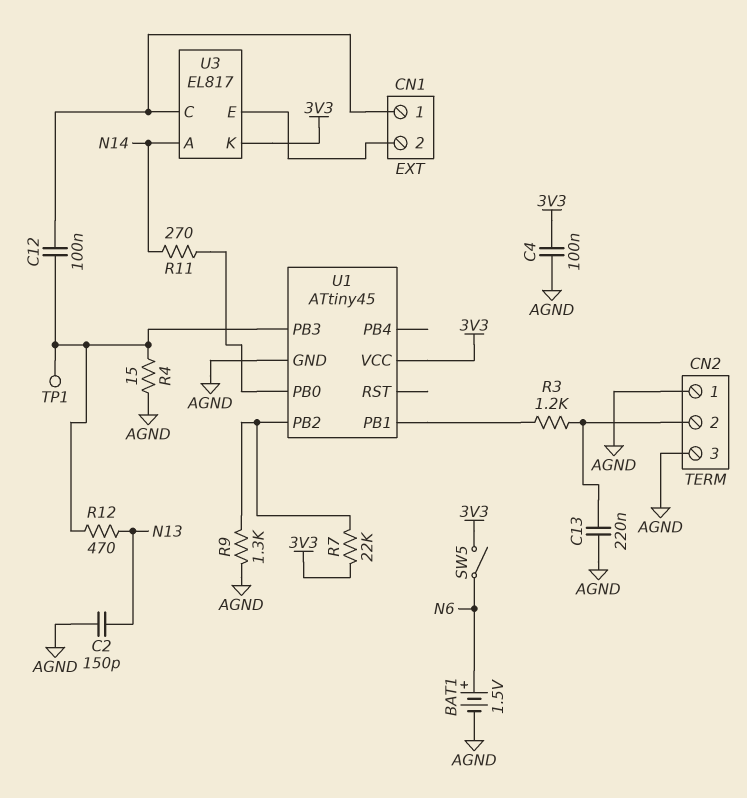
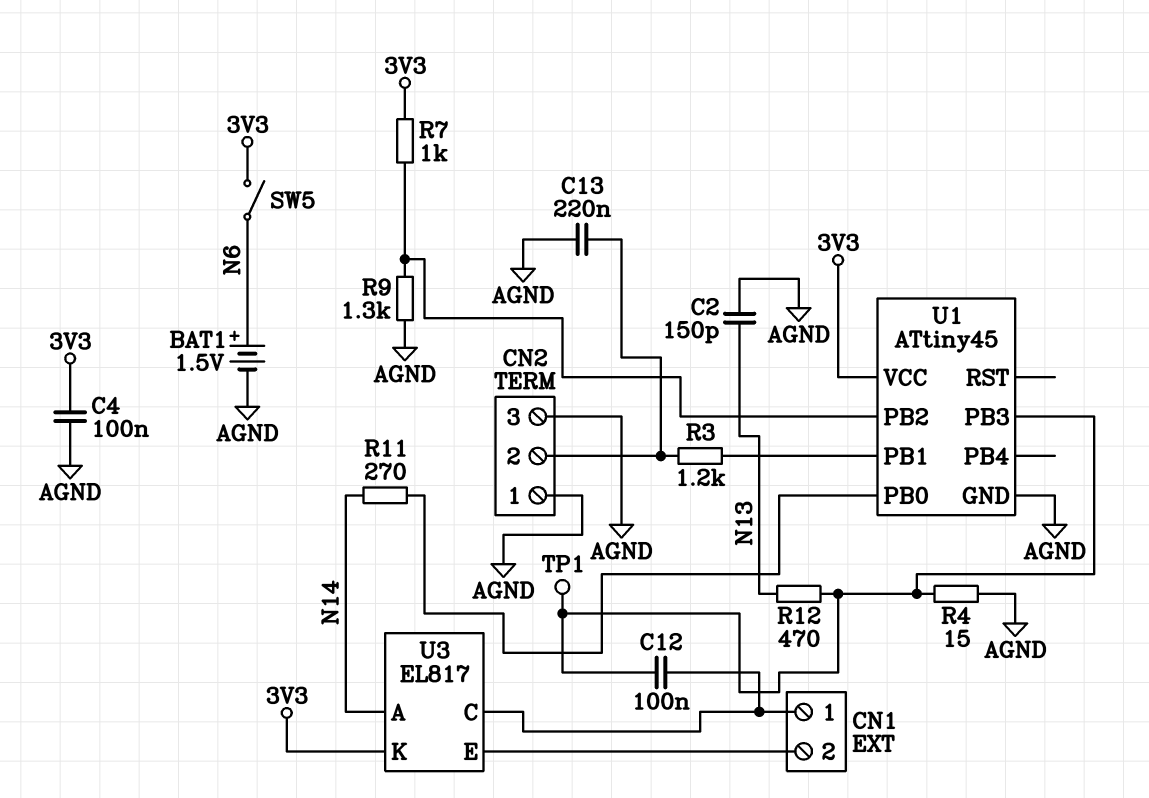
R7: 22k (3V3, U1/PB2) -> 1k (3V3, U1/PB2)

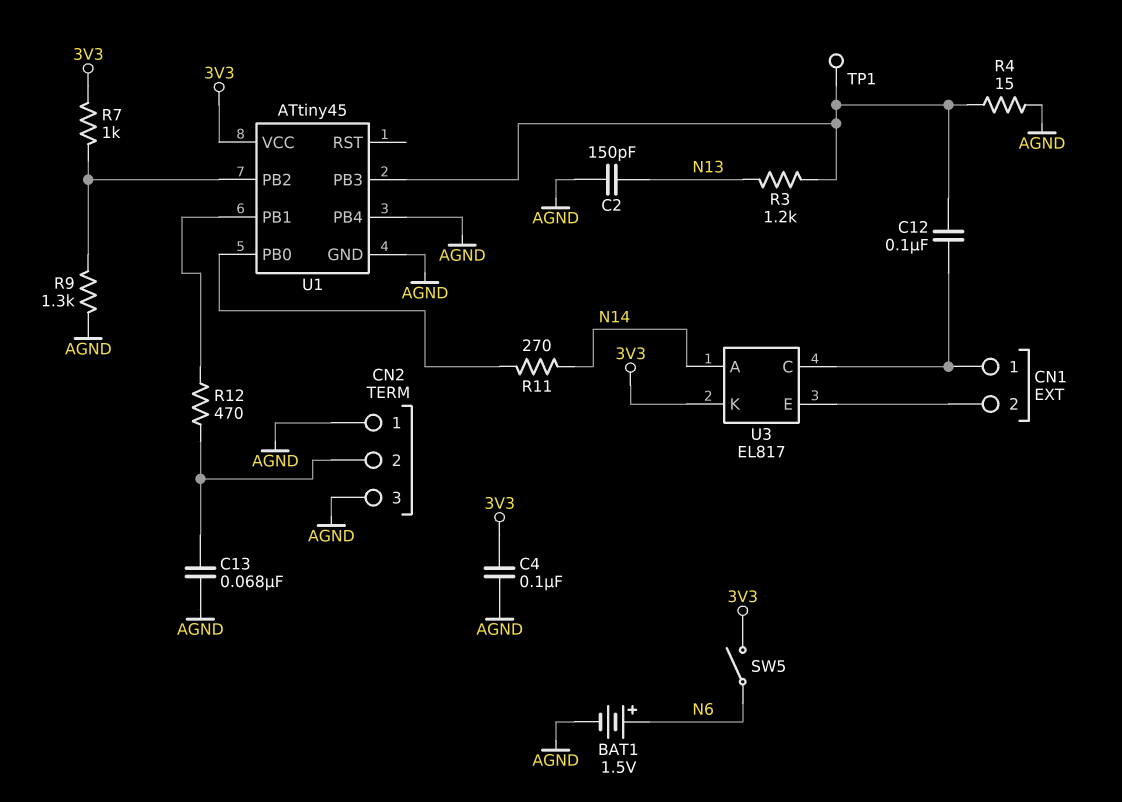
C13: 220nF (AGND, CN2/2) -> 68nF (AGND, CN2/2)
R3: 1.2k (CN2/2, U1/PB1) -> 1.2k (N13, U1/PB3)
R12: 470 (N13, U1/PB3) -> 470 (CN2/2, U1/PB1)
U1 pin PB4: none -> AGND

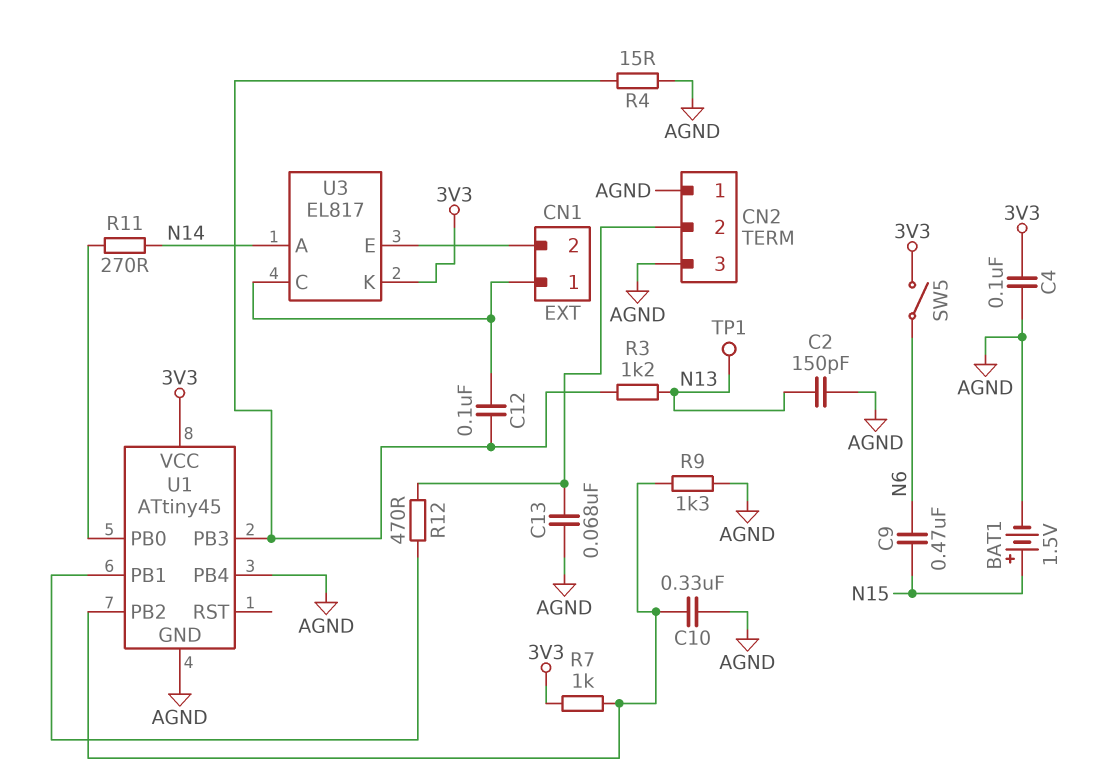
BAT1: 1.5V (plus N6, minus AGND) -> 1.5V (plus N15, minus AGND)
C9: none -> 470nF (N6, N15)
C10: none -> 330nF (AGND, U1/PB2)
TP1: test point (U1/PB3) -> test point (N13)

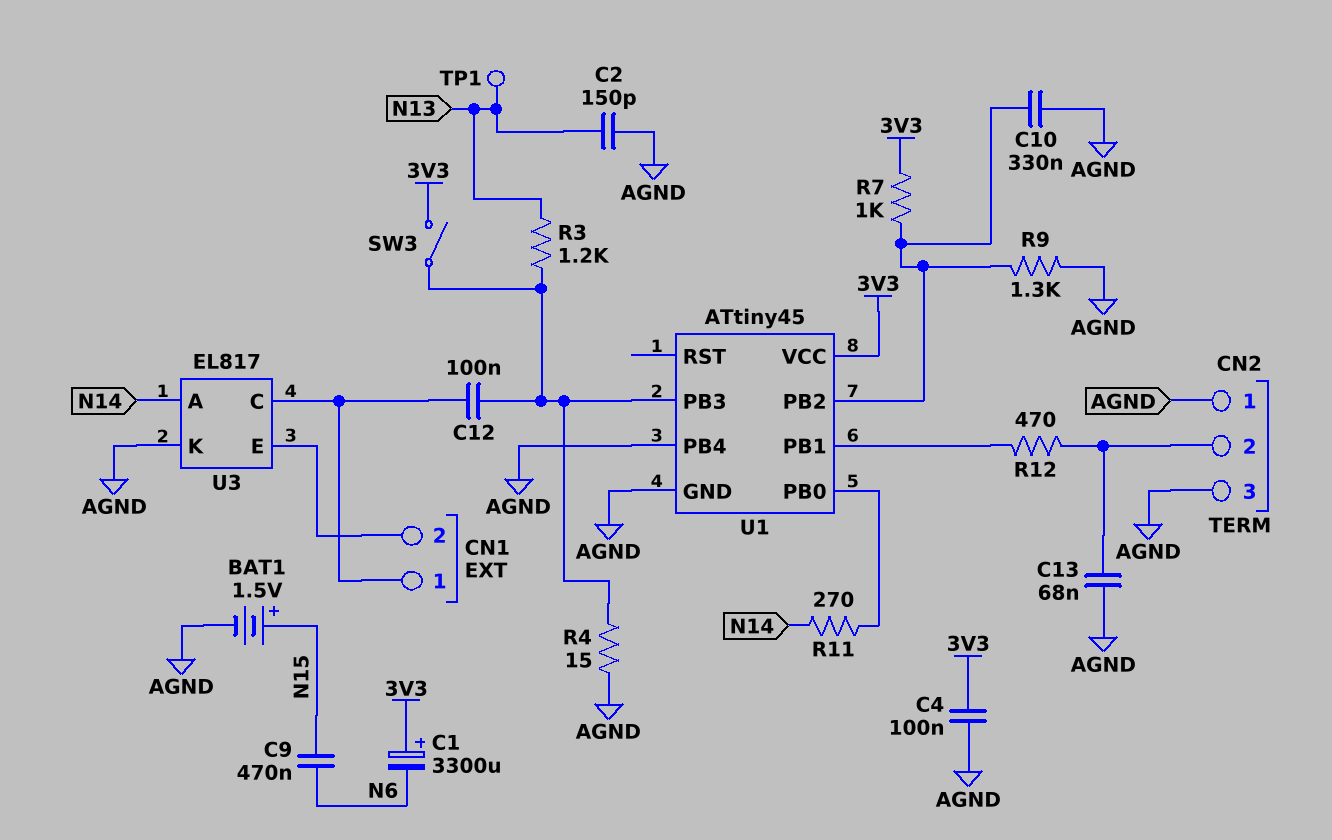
C1: none -> 3300uF (plus 3V3, minus N6)
SW3: none -> switch (3V3, U1/PB3)
SW5: switch (3V3, N6) -> none
U3 pin K: 3V3 -> AGND

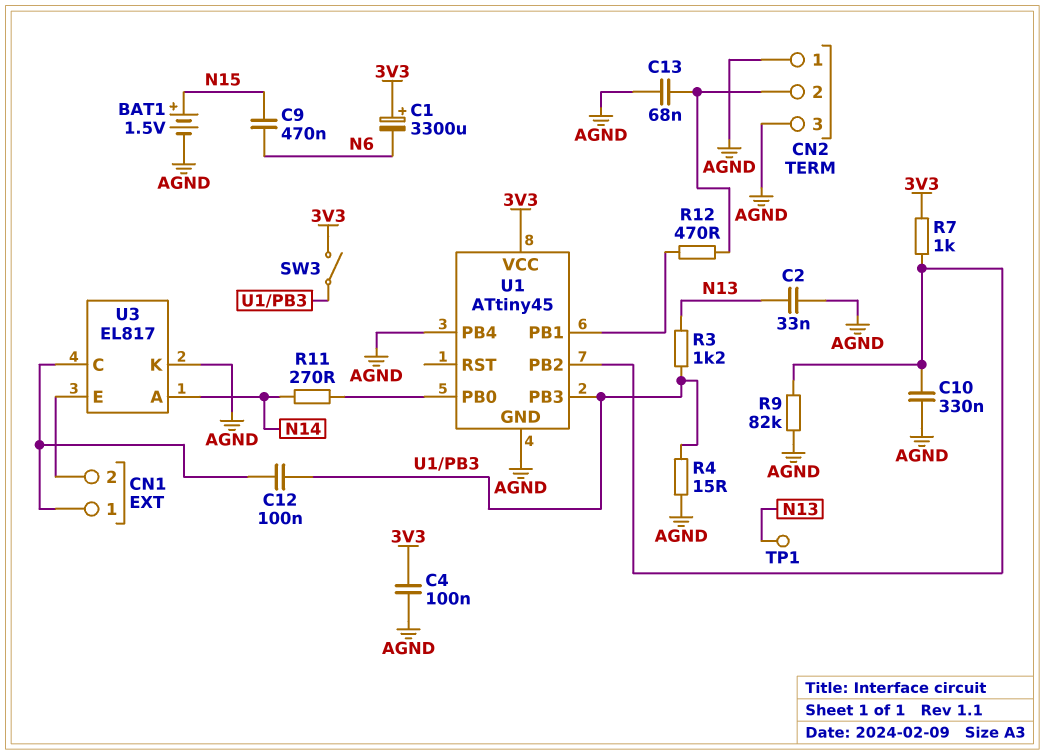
C2: 150pF (AGND, N13) -> 33nF (AGND, N13)
R9: 1.3k (AGND, U1/PB2) -> 82k (AGND, U1/PB2)

